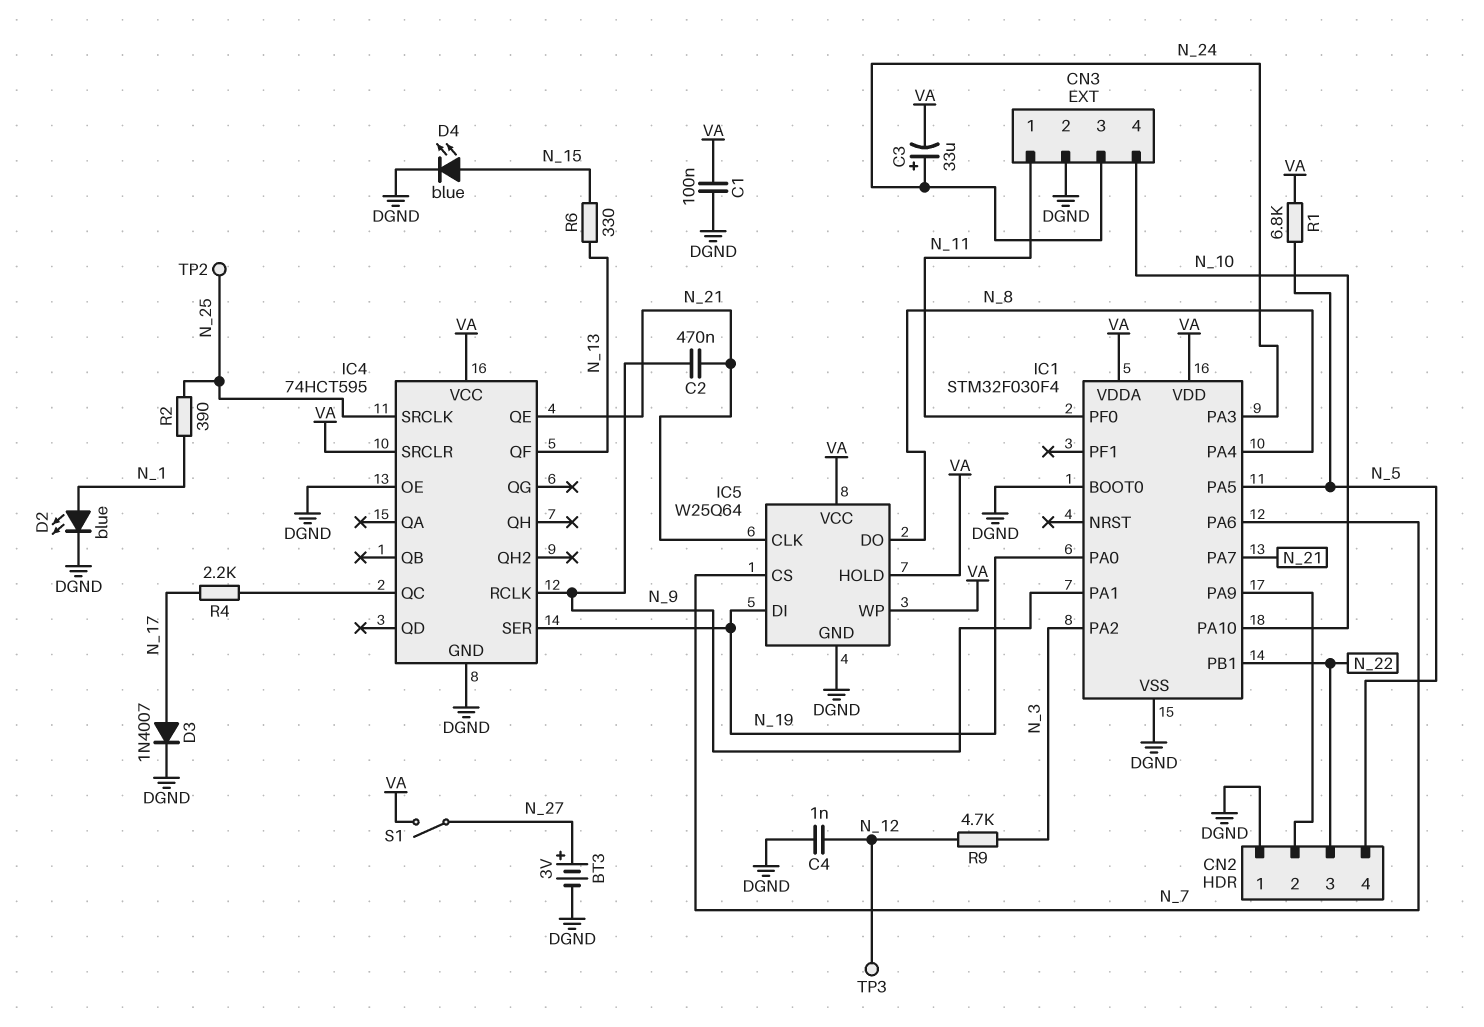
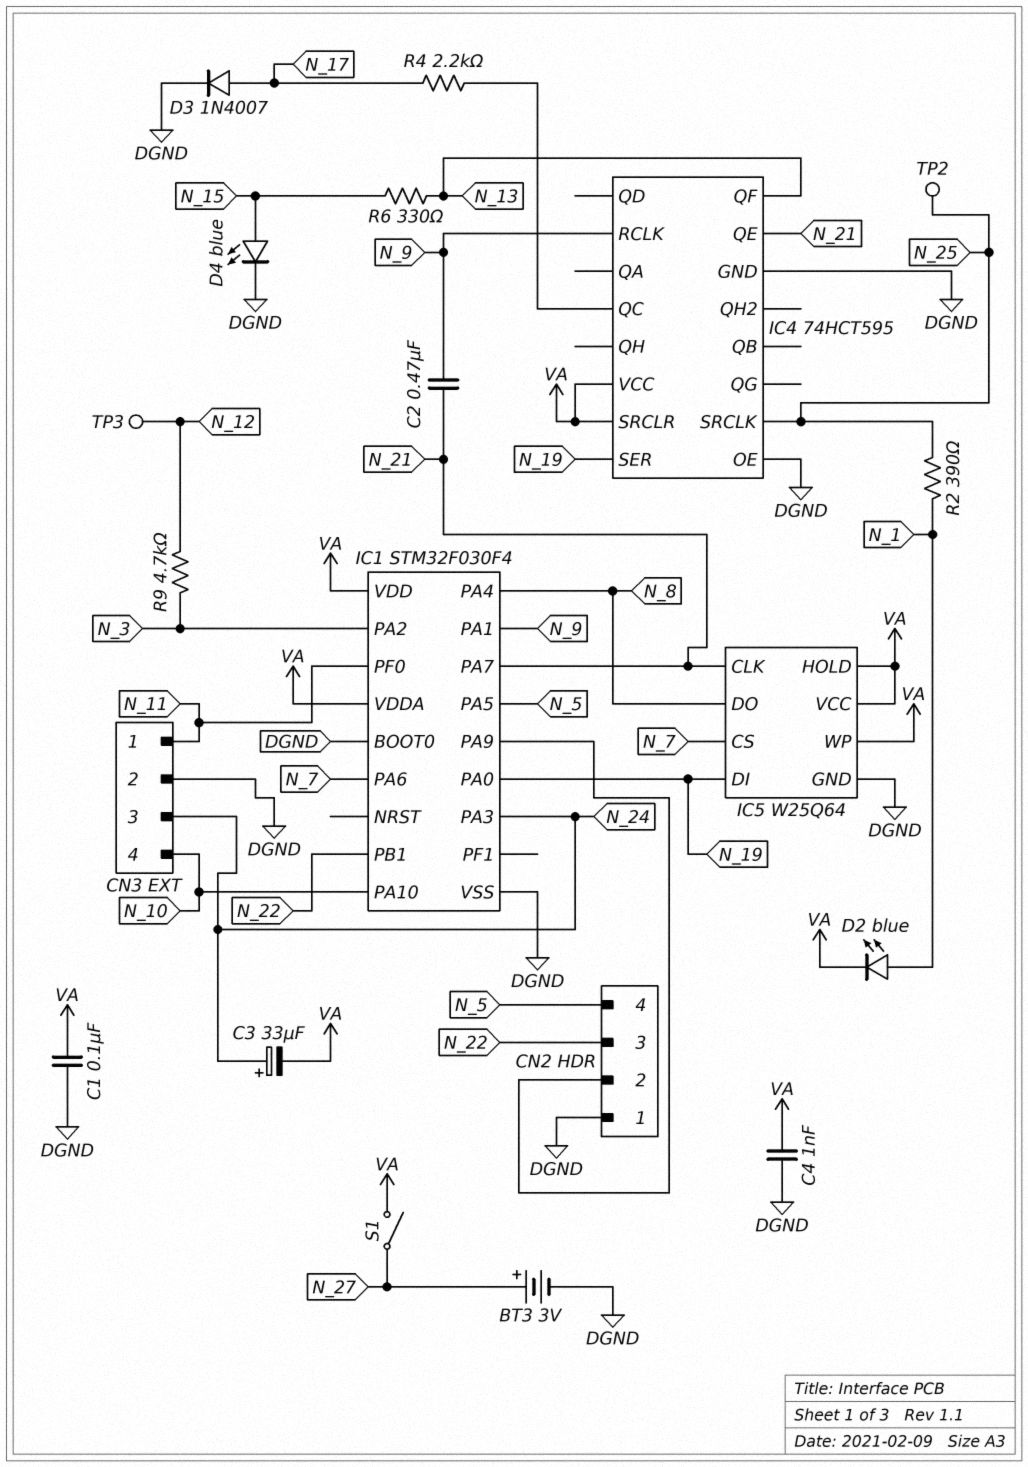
C4: 1nF (DGND, N_12) -> 1nF (DGND, VA)
D2: LED blue (A N_1, K DGND) -> LED blue (A N_1, K VA)
R1: 6.8k (N_5, VA) -> none

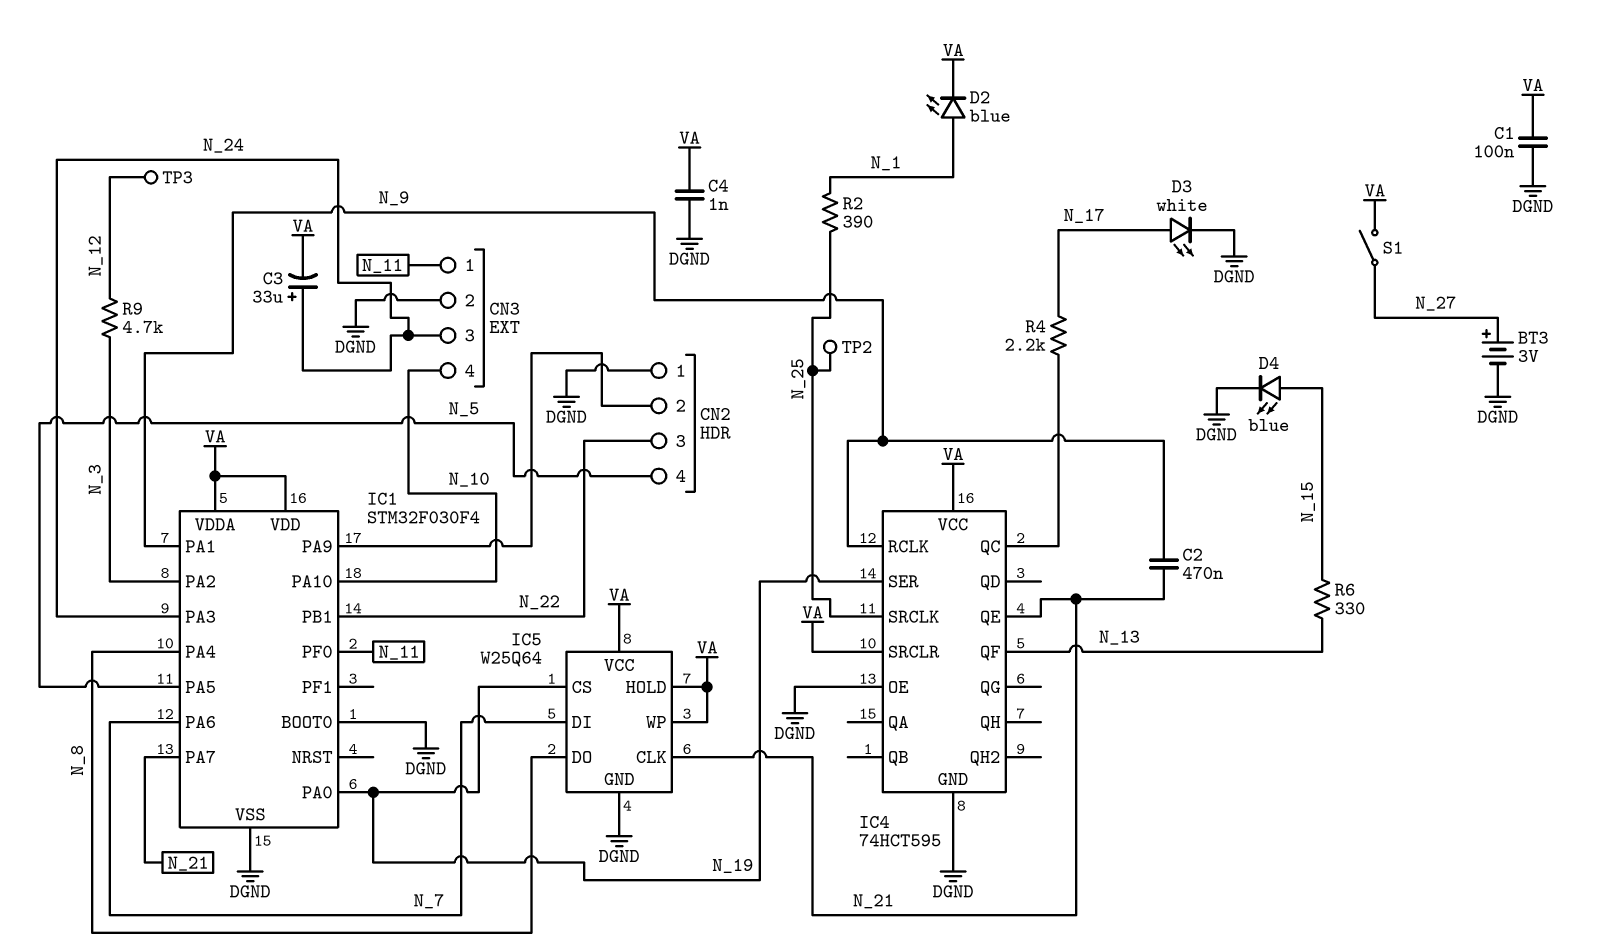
D3: diode 1N4007 (A N_17, K DGND) -> LED white (A N_17, K DGND)
IC5 pin CS: N_7 -> N_19
IC5 pin DI: N_19 -> N_7

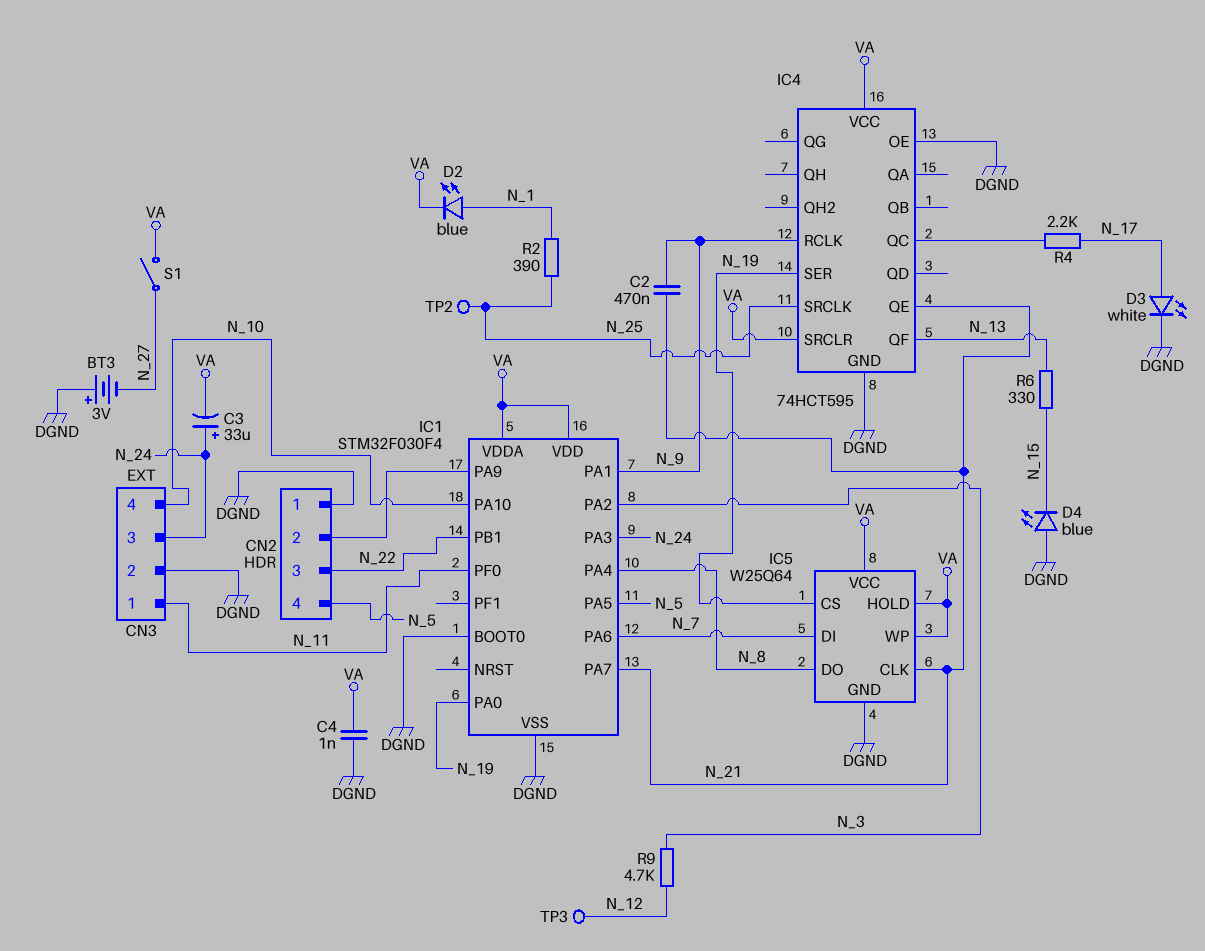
BT3: 3V (plus N_27, minus DGND) -> 3V (plus DGND, minus N_27)
C1: 100nF (DGND, VA) -> none
D4: LED blue (A N_15, K DGND) -> LED blue (A DGND, K N_15)

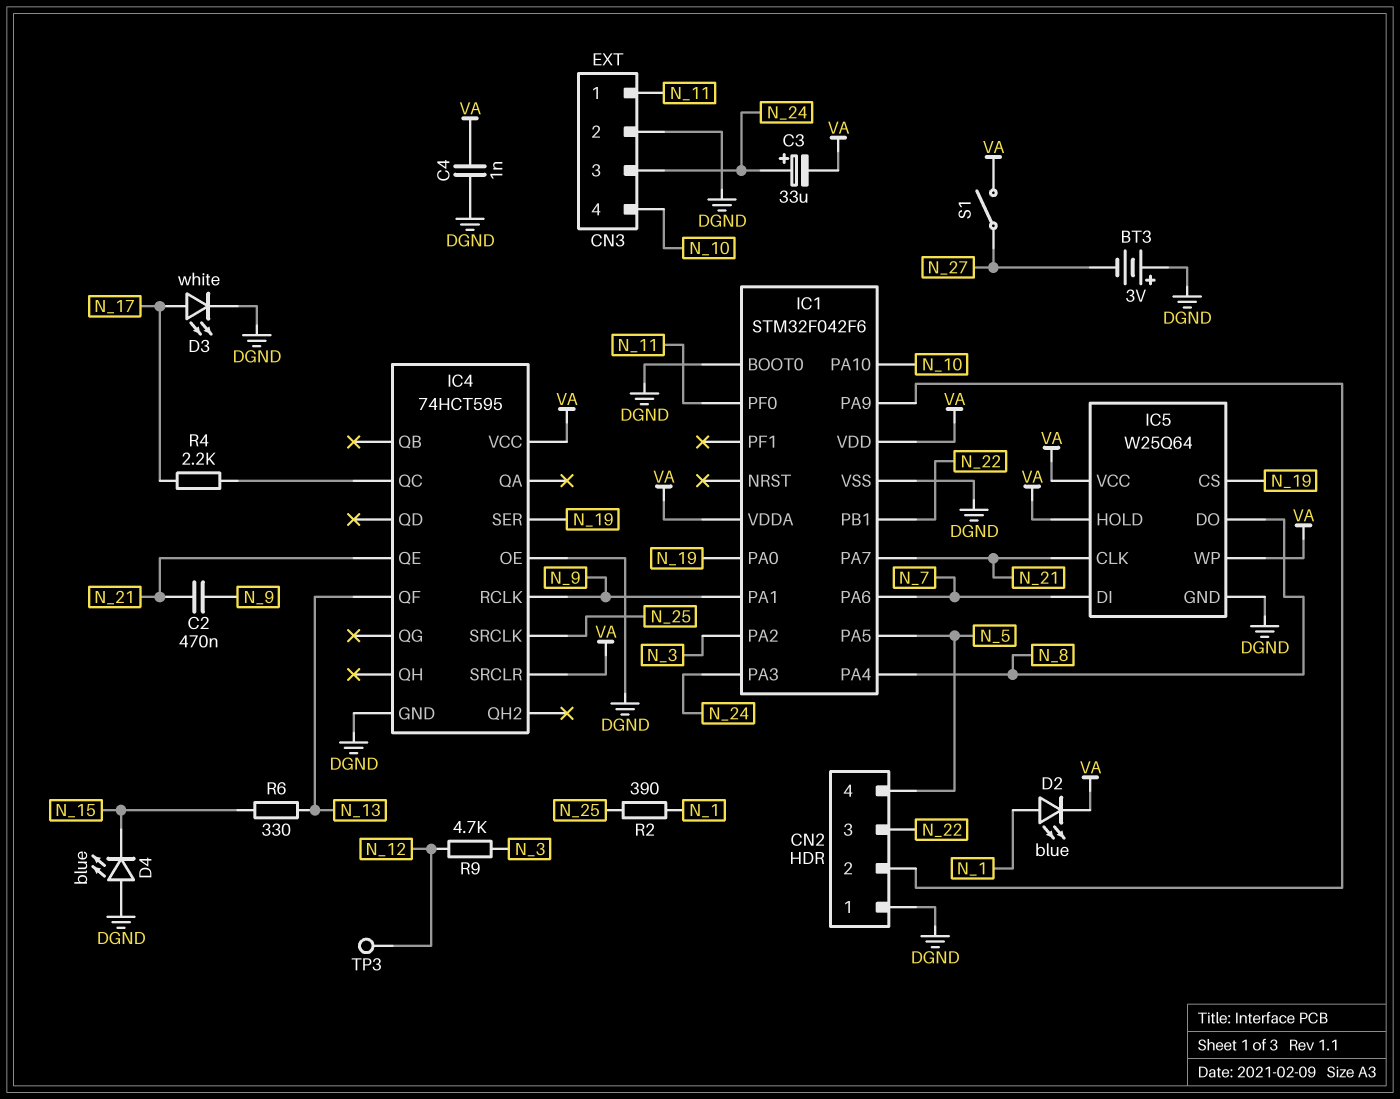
IC1: STM32F030F4 -> STM32F042F6
TP2: test point (N_25) -> none

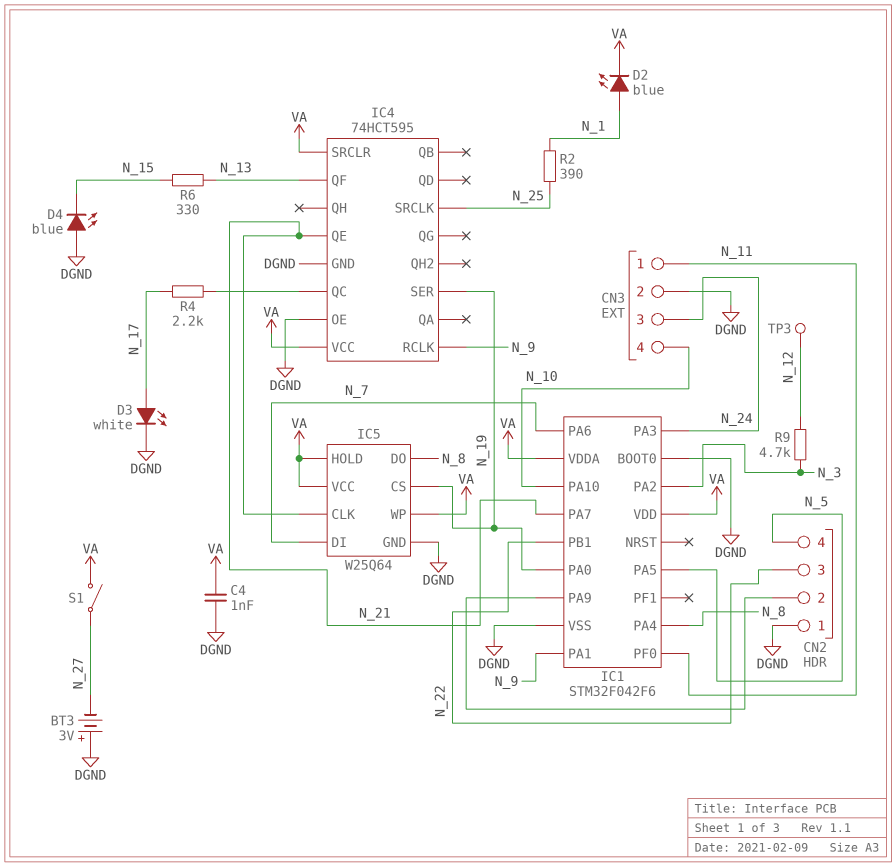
C2: 470nF (N_9, N_21) -> none
C3: 33uF (plus N_24, minus VA) -> none

